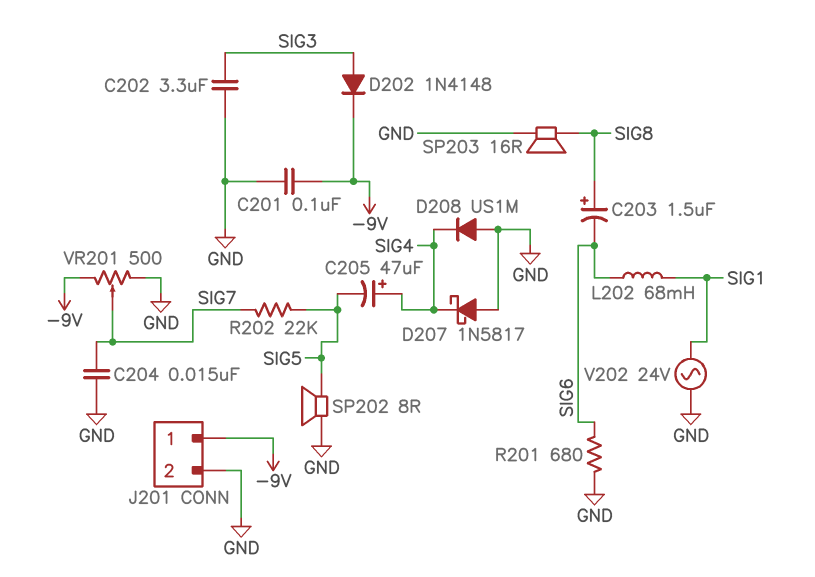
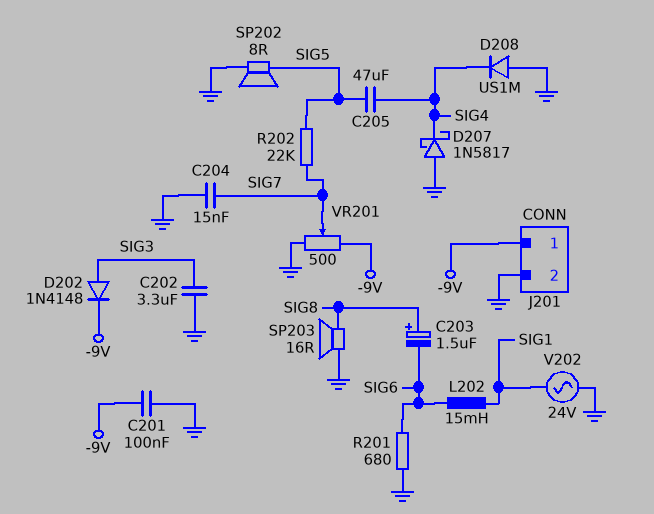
C205: 47uF (plus SIG4, minus SIG5) -> 47uF (SIG4, SIG5)
L202: 68mH (SIG1, SIG6) -> 15mH (SIG1, SIG6)

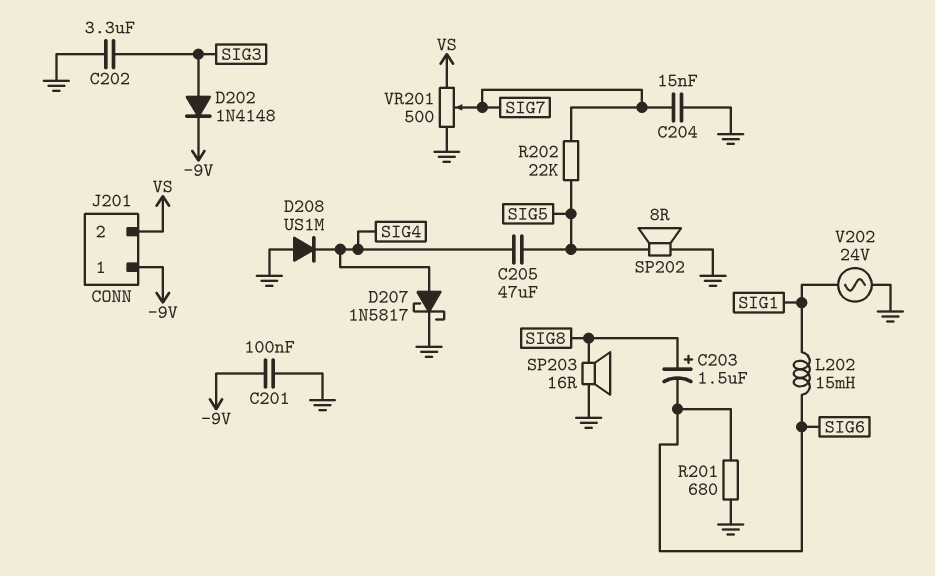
D207: schottky 1N5817 (A GND, K SIG4) -> schottky 1N5817 (A SIG4, K GND)
J201 pin 2: GND -> VS
VR201: 500 (-9V, GND, wiper SIG7) -> 500 (GND, VS, wiper SIG7)

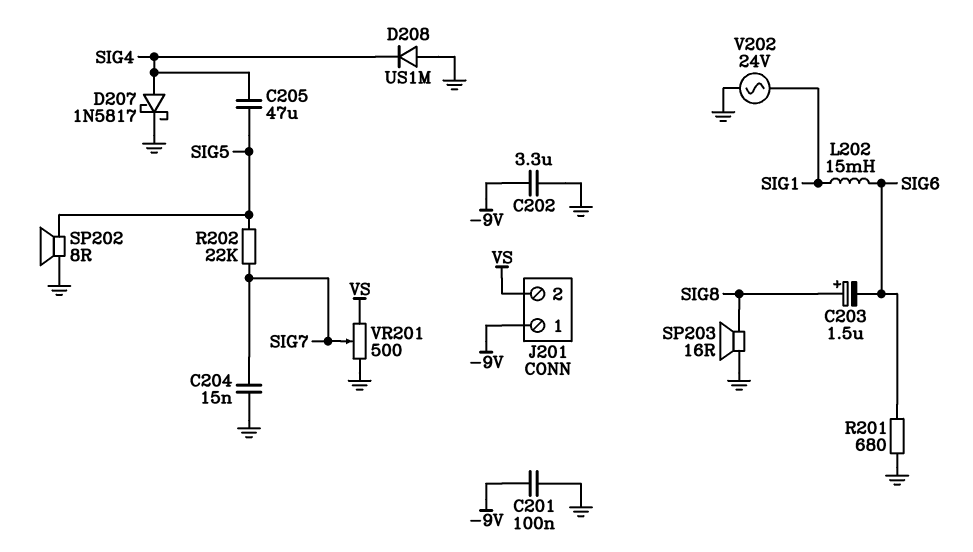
C202: 3.3uF (GND, SIG3) -> 3.3uF (-9V, GND)
D202: diode 1N4148 (A SIG3, K -9V) -> none

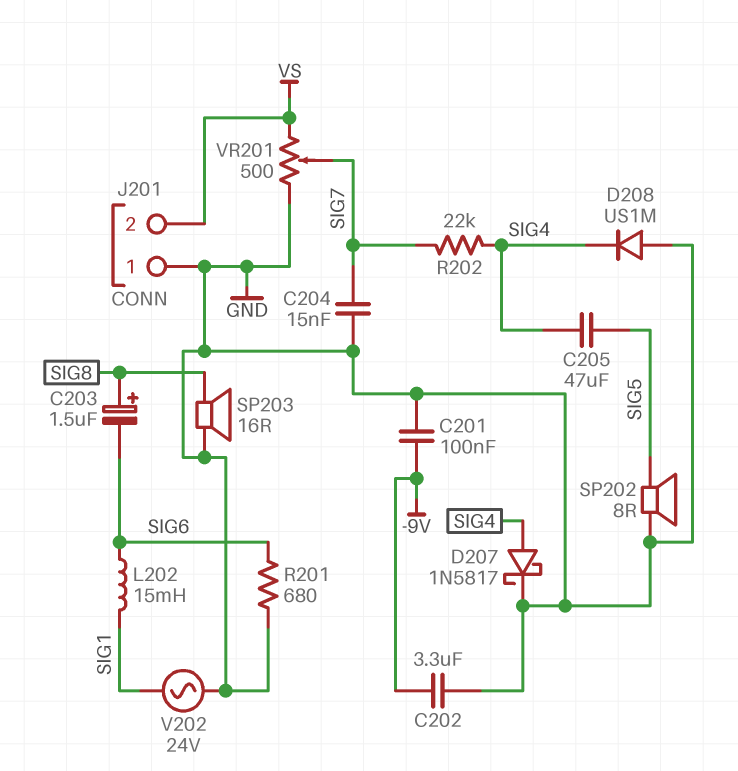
J201 pin 1: -9V -> GND
R202: 22k (SIG5, SIG7) -> 22k (SIG4, SIG7)

